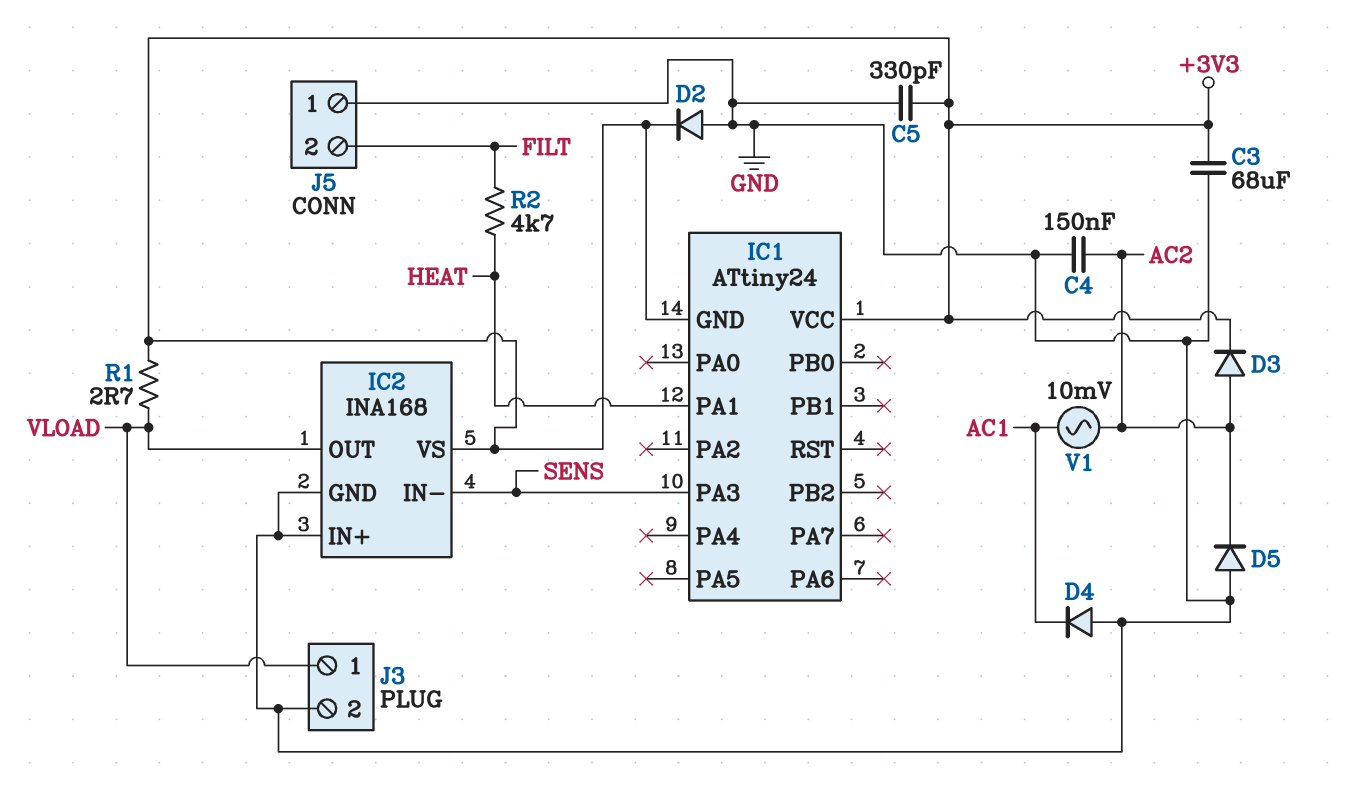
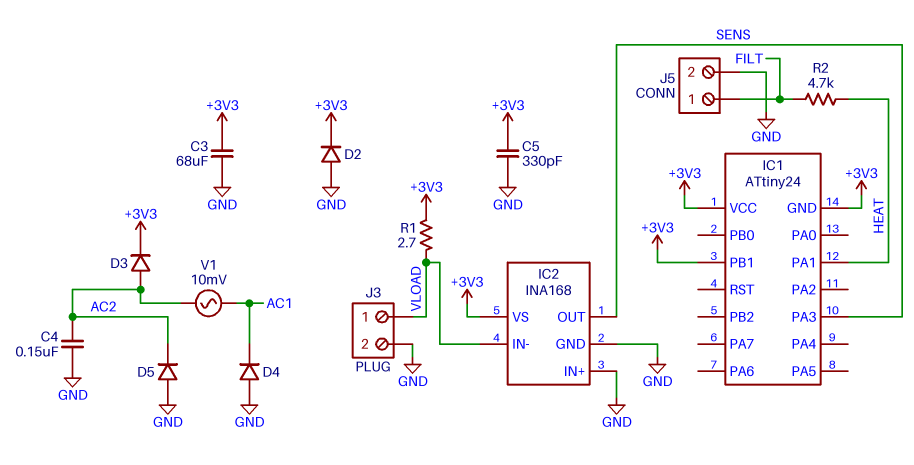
IC1 pin PB1: none -> +3V3
IC2 pin IN-: SENS -> VLOAD
IC2 pin OUT: VLOAD -> SENS
J5 pin 1: GND -> FILT
J5 pin 2: FILT -> GND

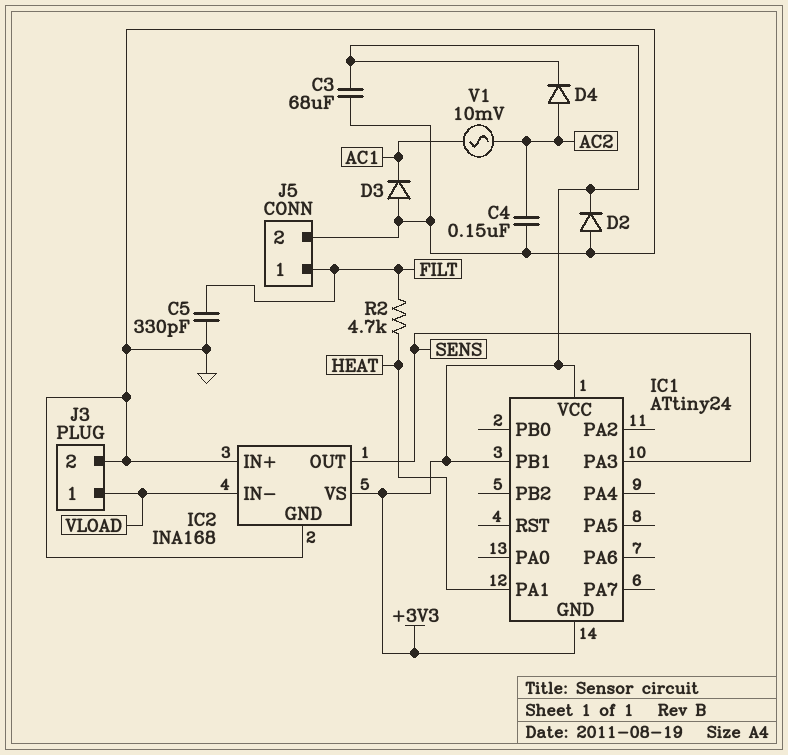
C5: 330pF (+3V3, GND) -> 330pF (FILT, GND)
D3: diode (A AC2, K +3V3) -> diode (A GND, K AC1)
D4: diode (A GND, K AC1) -> diode (A AC2, K +3V3)
D5: diode (A GND, K AC2) -> none
R1: 2.7 (+3V3, VLOAD) -> none

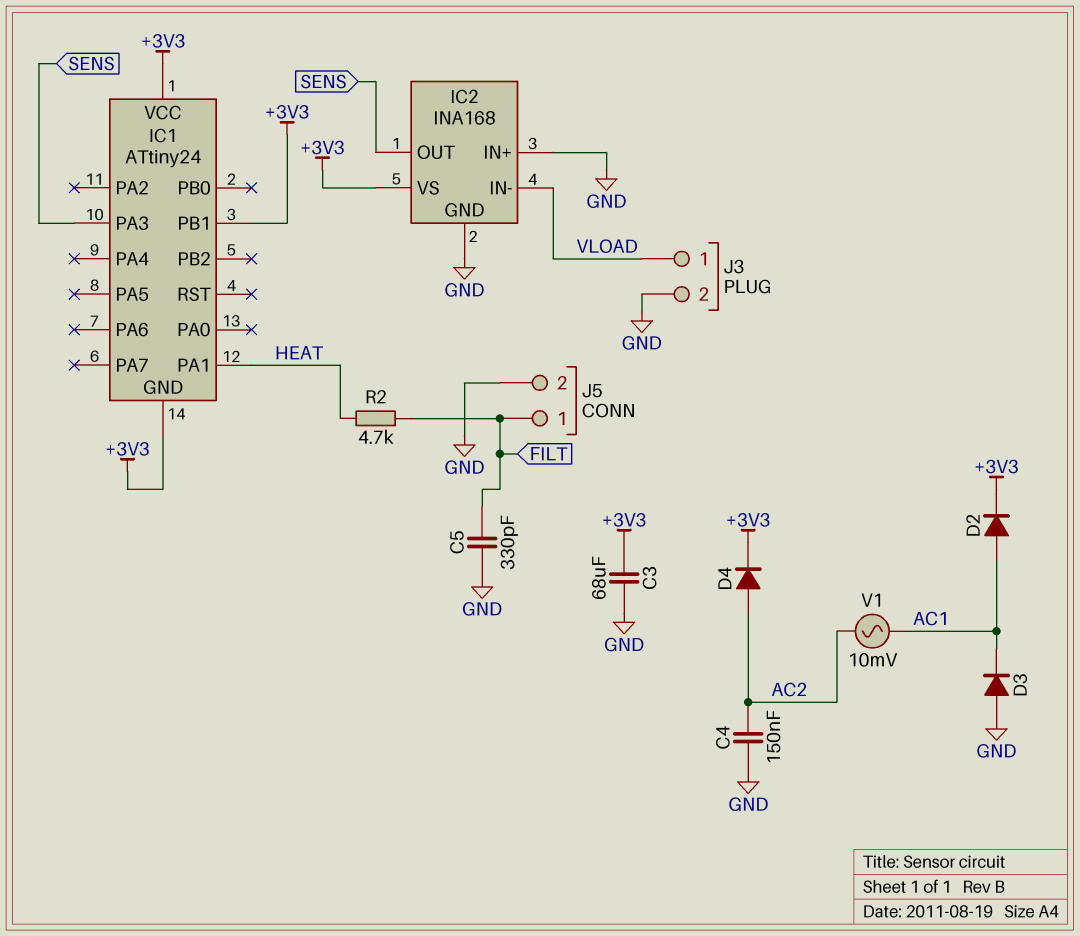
D2: diode (A GND, K +3V3) -> diode (A AC1, K +3V3)

